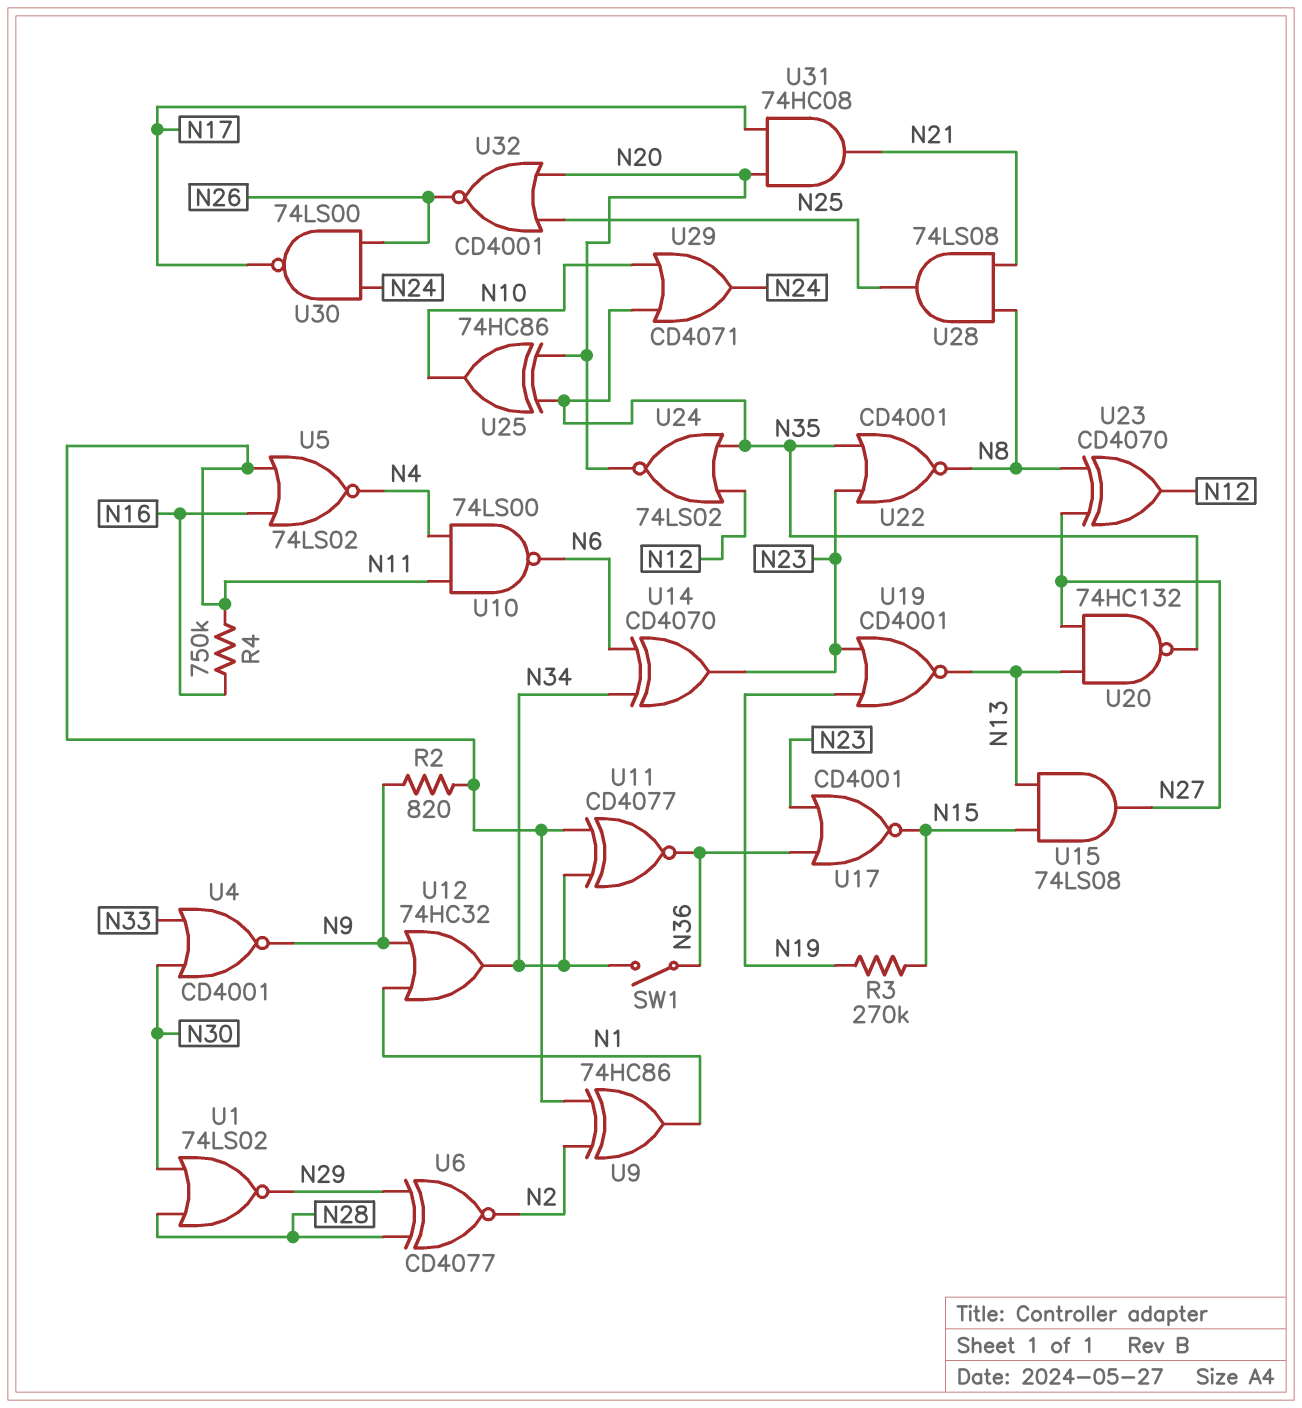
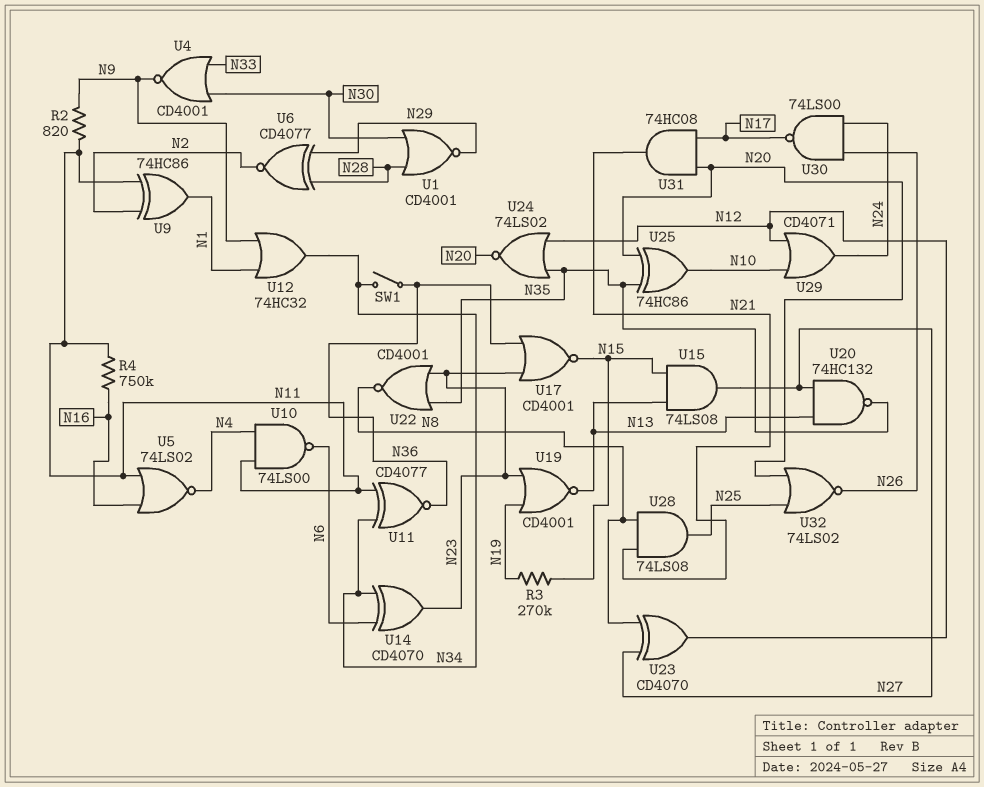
U1: NOR 74LS02 (in N28, in N30, out N29) -> NOR CD4001 (in N28, in N30, out N29)
U29: OR CD4071 (in N10, in N35, out N24) -> OR CD4071 (in N10, in N12, out N24)
U32: NOR CD4001 (in N20, in N25, out N26) -> NOR 74LS02 (in N20, in N25, out N26)

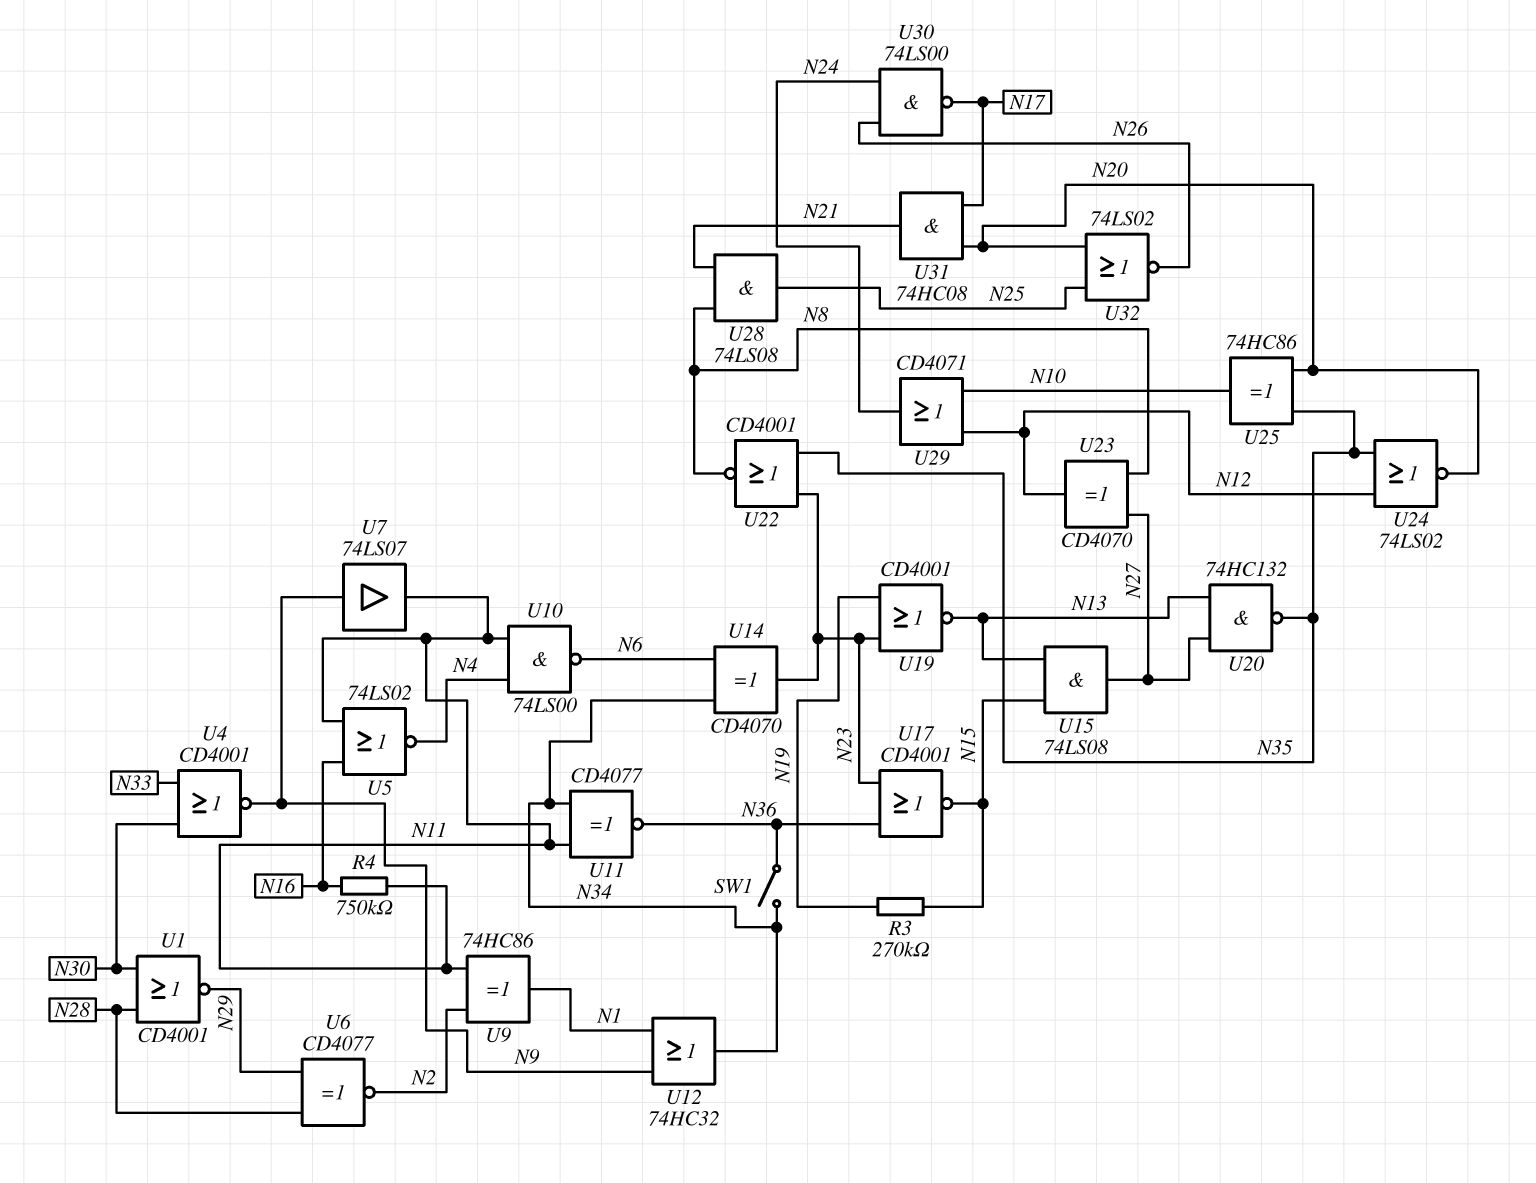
R2: 820 (N9, N11) -> none
U7: none -> buffer 74LS07 (in N9, out N11)

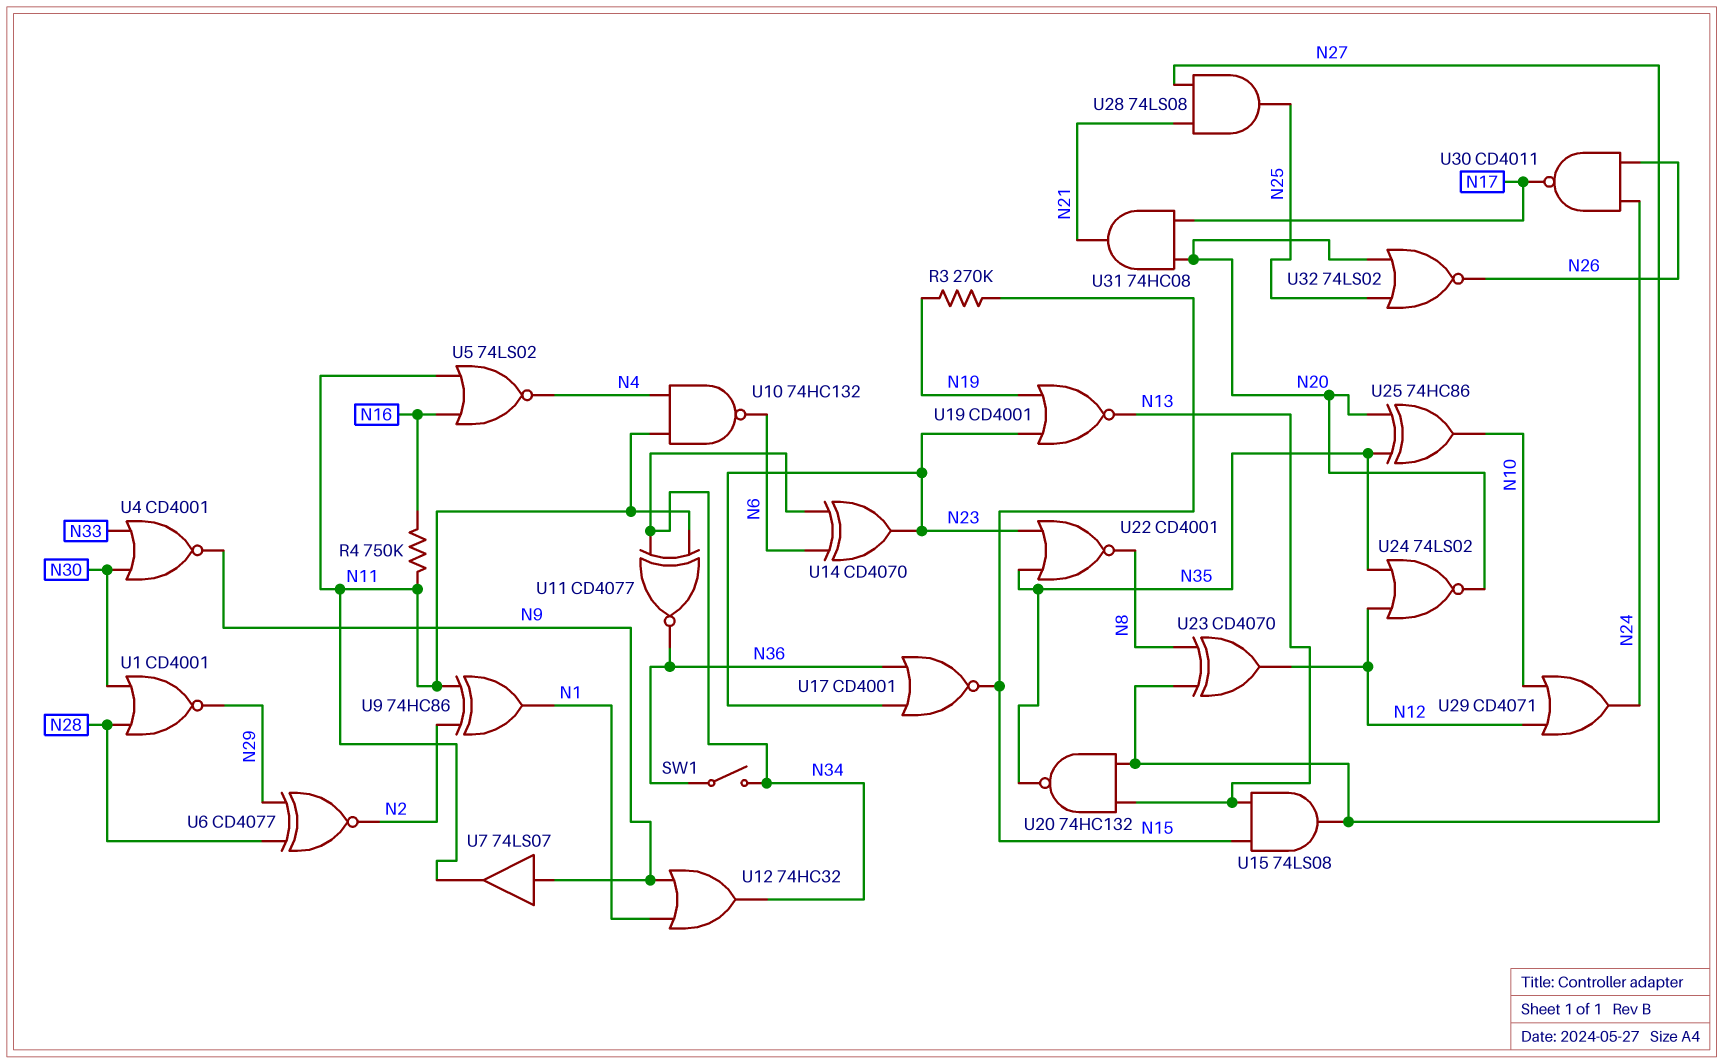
U10: NAND 74LS00 (in N4, in N11, out N6) -> NAND 74HC132 (in N4, in N11, out N6)
U28: AND 74LS08 (in N8, in N21, out N25) -> AND 74LS08 (in N21, in N27, out N25)
U30: NAND 74LS00 (in N24, in N26, out N17) -> NAND CD4011 (in N24, in N26, out N17)

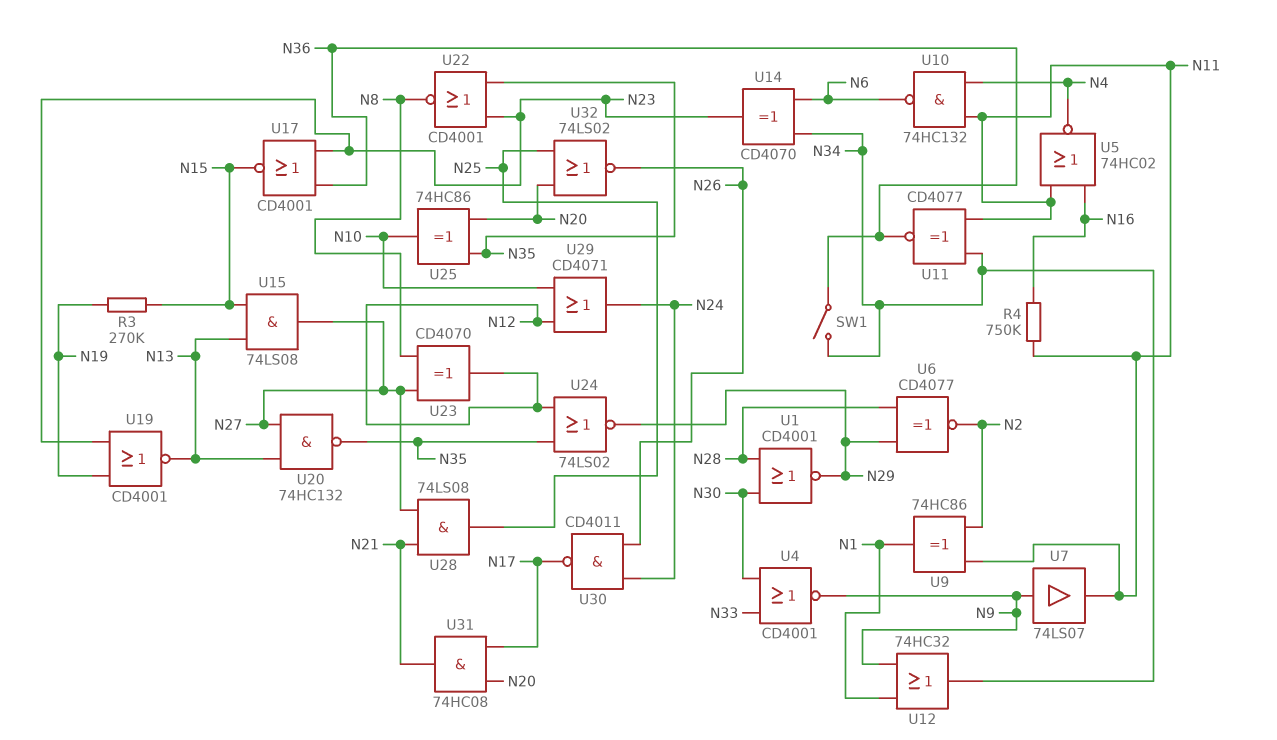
U5: NOR 74LS02 (in N11, in N16, out N4) -> NOR 74HC02 (in N11, in N16, out N4)
U24: NOR 74LS02 (in N12, in N35, out N20) -> NOR 74LS02 (in N12, in N35, out N29)

